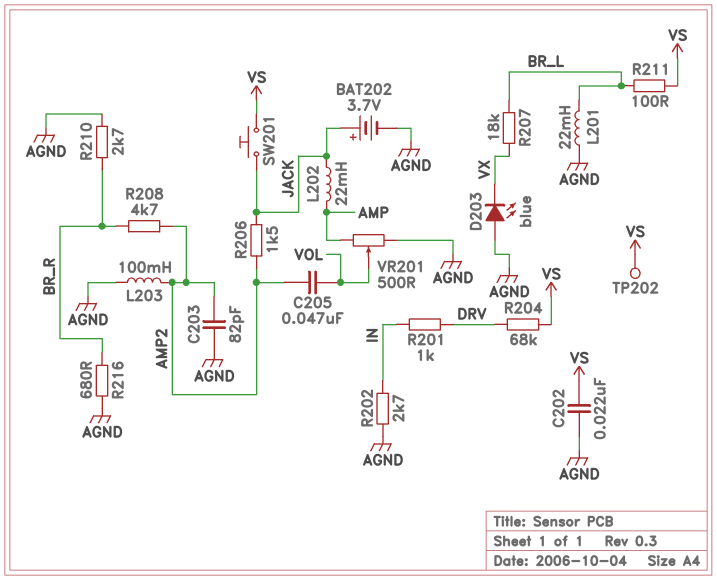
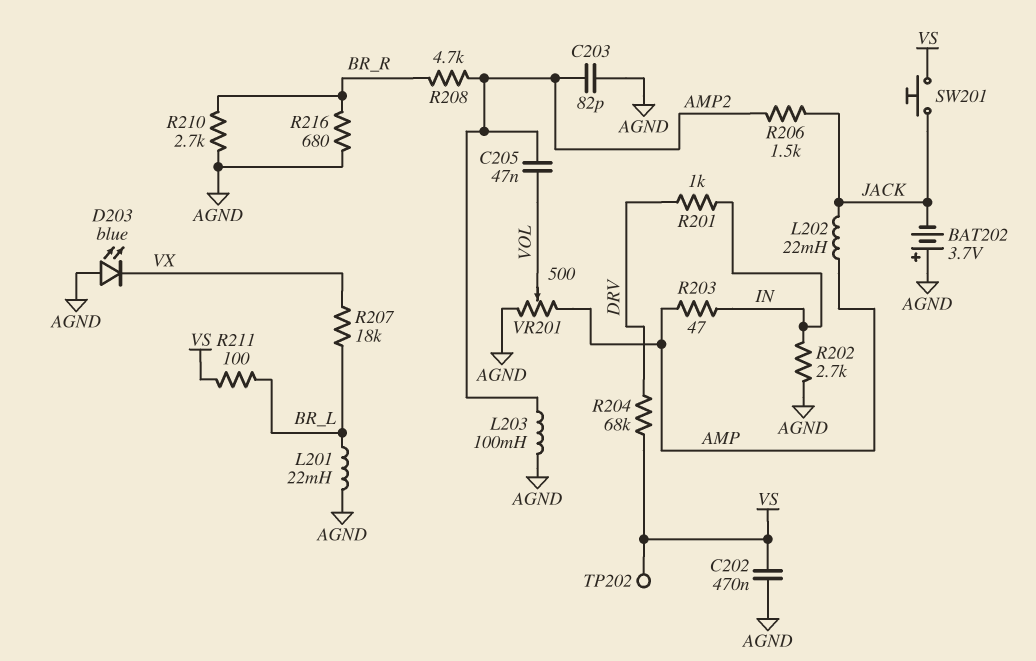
BAT202: 3.7V (plus JACK, minus AGND) -> 3.7V (plus AGND, minus JACK)
C202: 22nF (AGND, VS) -> 470nF (AGND, VS)
R203: none -> 47 (AMP, IN)

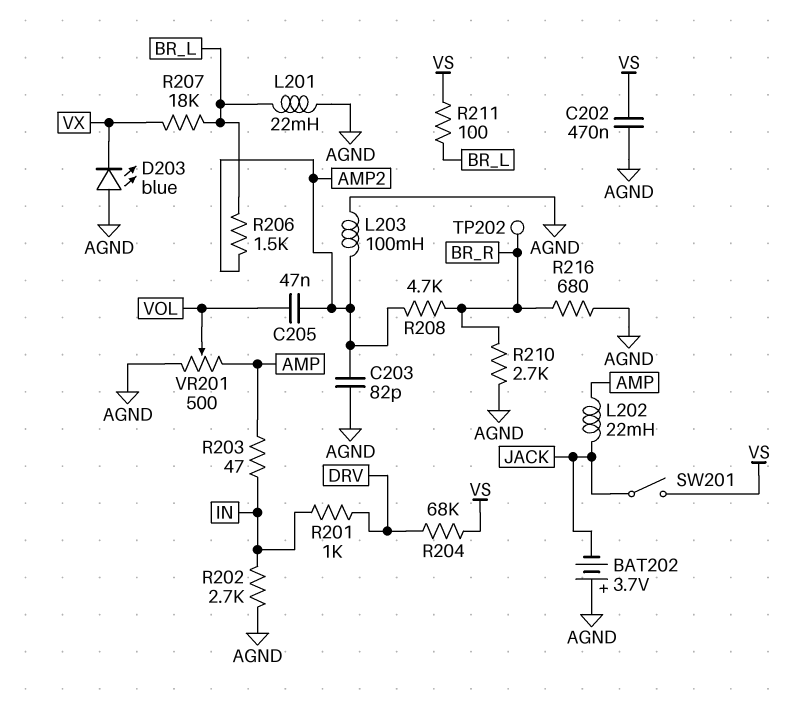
R206: 1.5k (AMP2, JACK) -> 1.5k (AMP2, BR_L)
SW201: button (JACK, VS) -> switch (JACK, VS)
TP202: test point (VS) -> test point (BR_R)

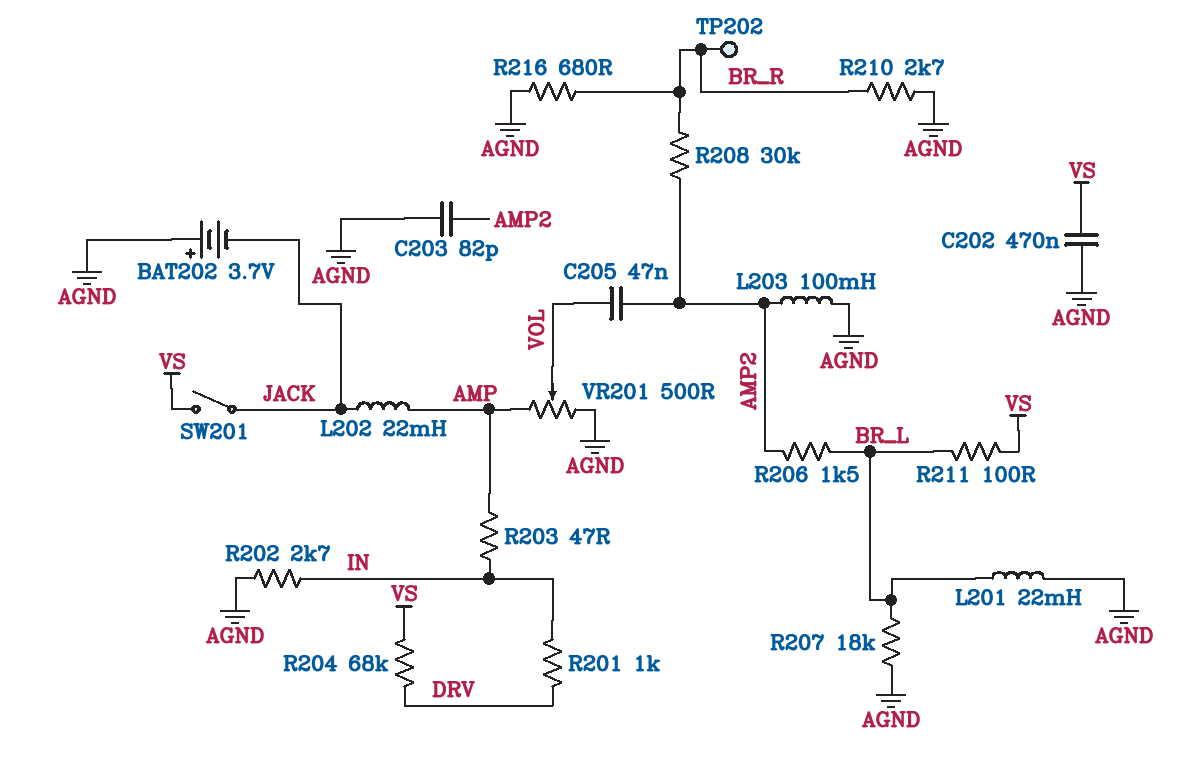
D203: LED blue (A AGND, K VX) -> none
R207: 18k (BR_L, VX) -> 18k (AGND, BR_L)
R208: 4.7k (AMP2, BR_R) -> 30k (AMP2, BR_R)

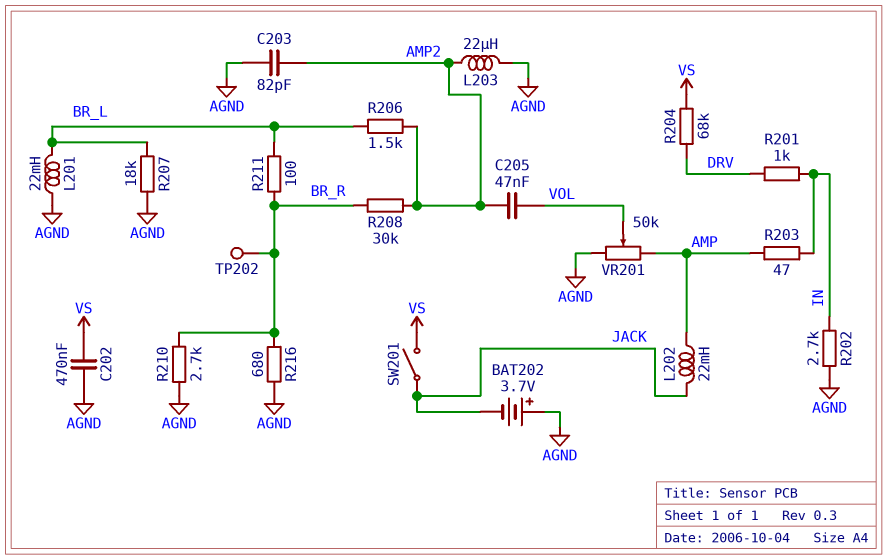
L203: 100mH (AGND, AMP2) -> 22uH (AGND, AMP2)
R211: 100 (BR_L, VS) -> 100 (BR_L, BR_R)
VR201: 500 (AGND, AMP, wiper VOL) -> 50k (AGND, AMP, wiper VOL)

